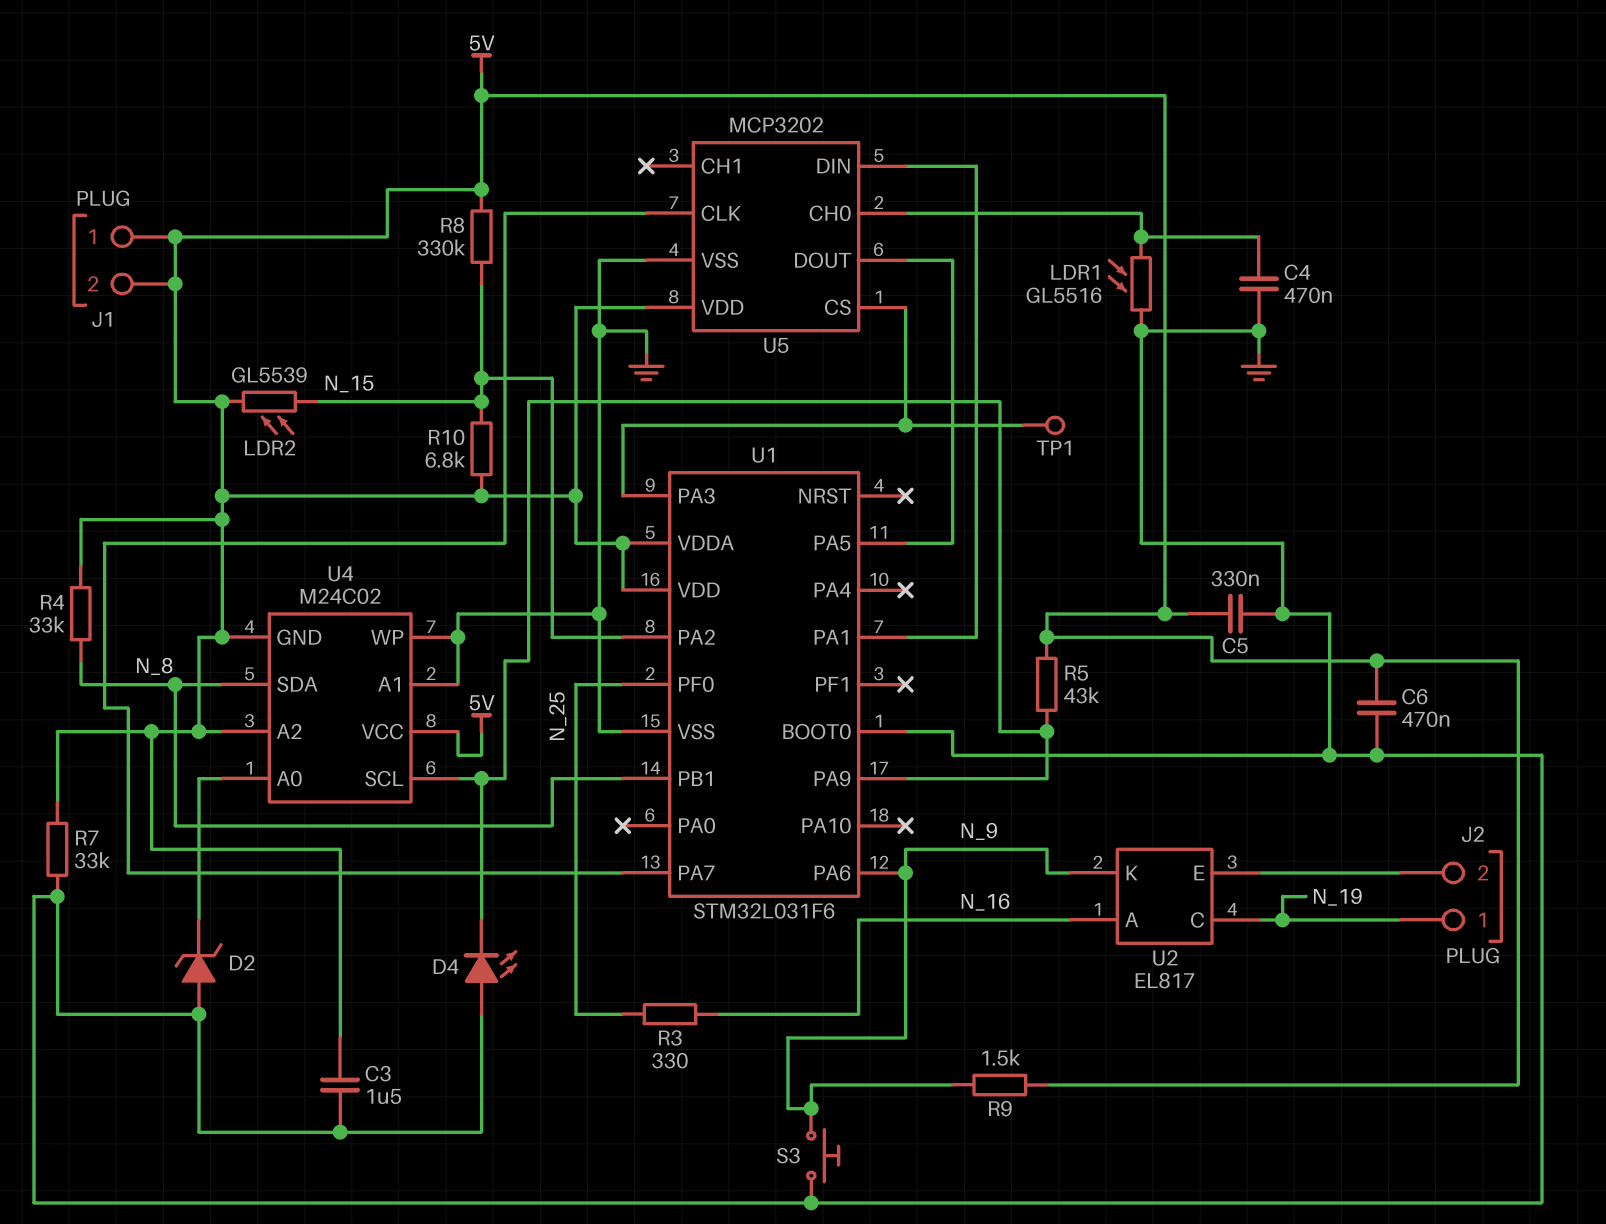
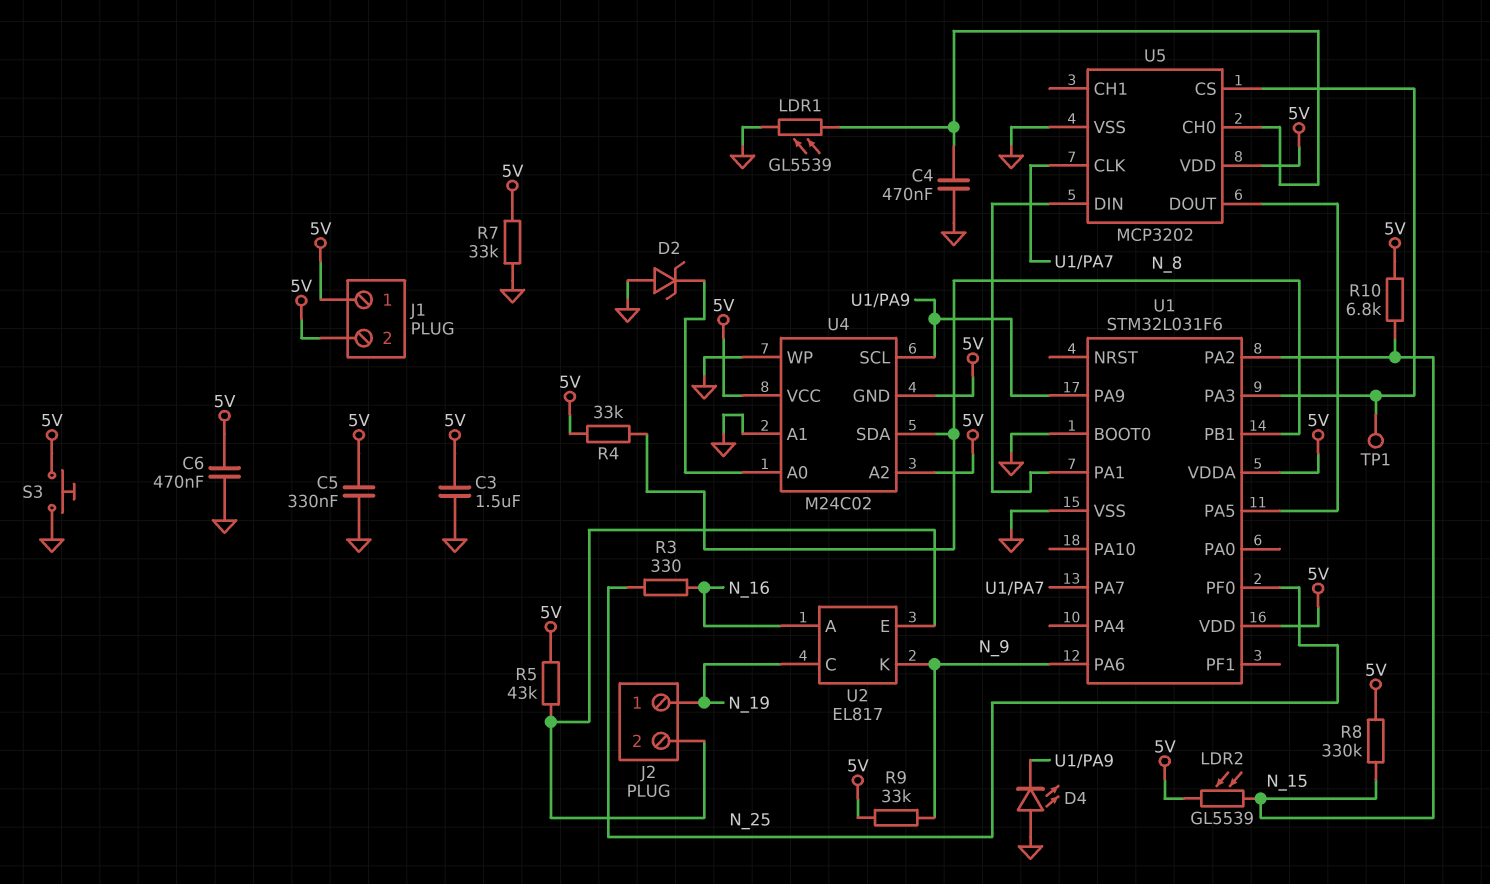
LDR1: GL5516 (GND, U5/CH0) -> GL5539 (GND, U5/CH0)
R5: 43k (5V, U1/PA9) -> 43k (5V, J2/2)
R9: 1.5k (5V, N_9) -> 33k (5V, N_9)
S3: button (GND, N_9) -> button (5V, GND)

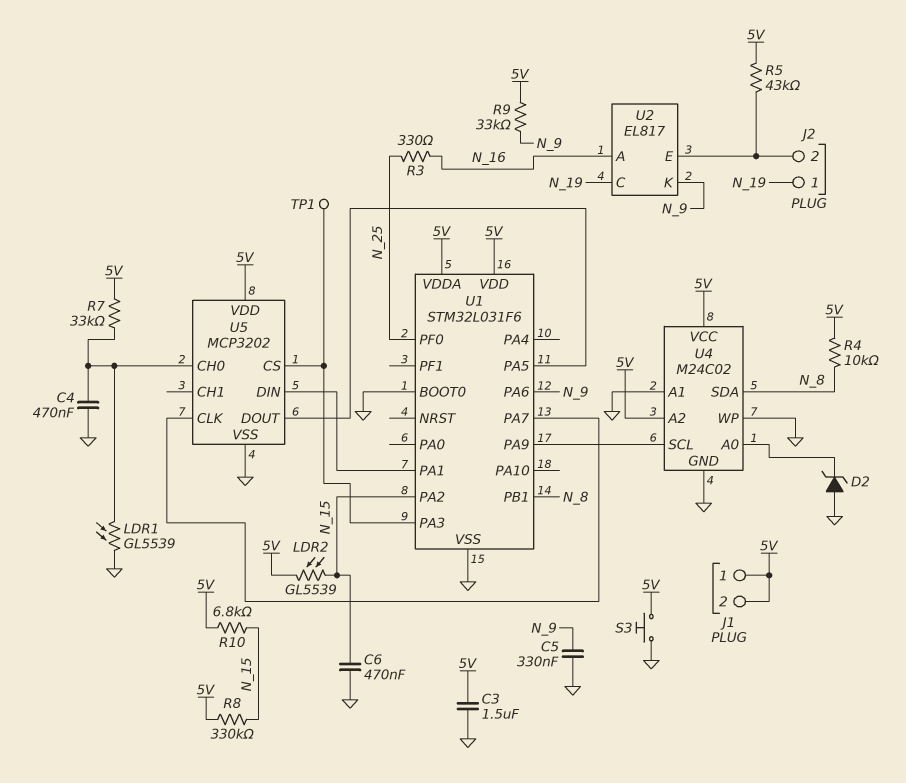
C5: 330nF (5V, GND) -> 330nF (GND, N_9)
C6: 470nF (5V, GND) -> 470nF (GND, N_15)
D4: LED (A GND, K U1/PA9) -> none
R4: 33k (5V, N_8) -> 10k (5V, N_8)
R7: 33k (5V, GND) -> 33k (5V, U5/CH0)
U4 pin GND: 5V -> GND

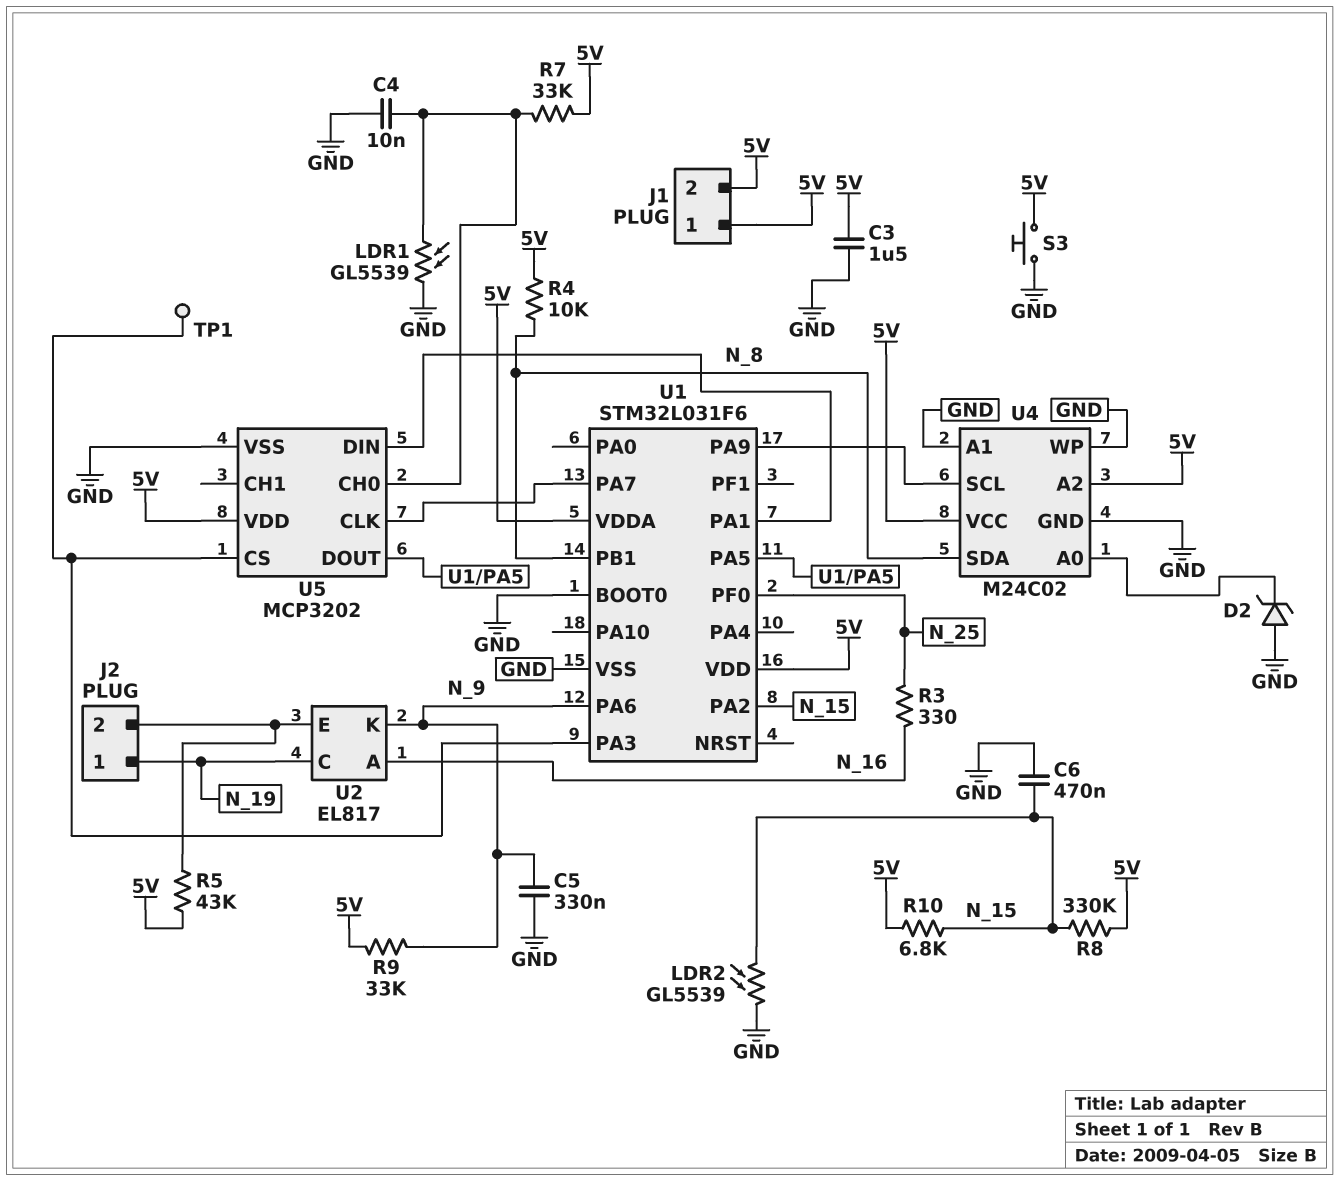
C4: 470nF (GND, U5/CH0) -> 10nF (GND, U5/CH0)
LDR2: GL5539 (5V, N_15) -> GL5539 (GND, N_15)

